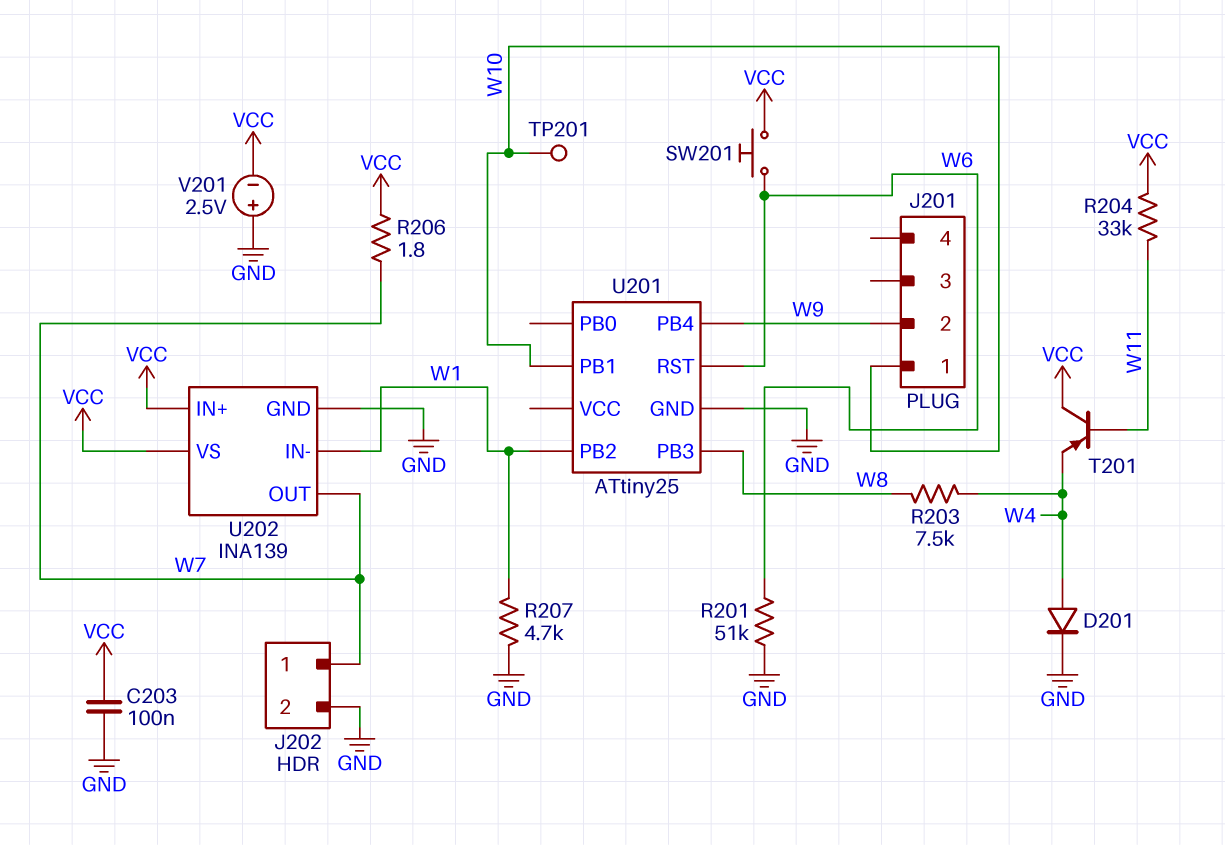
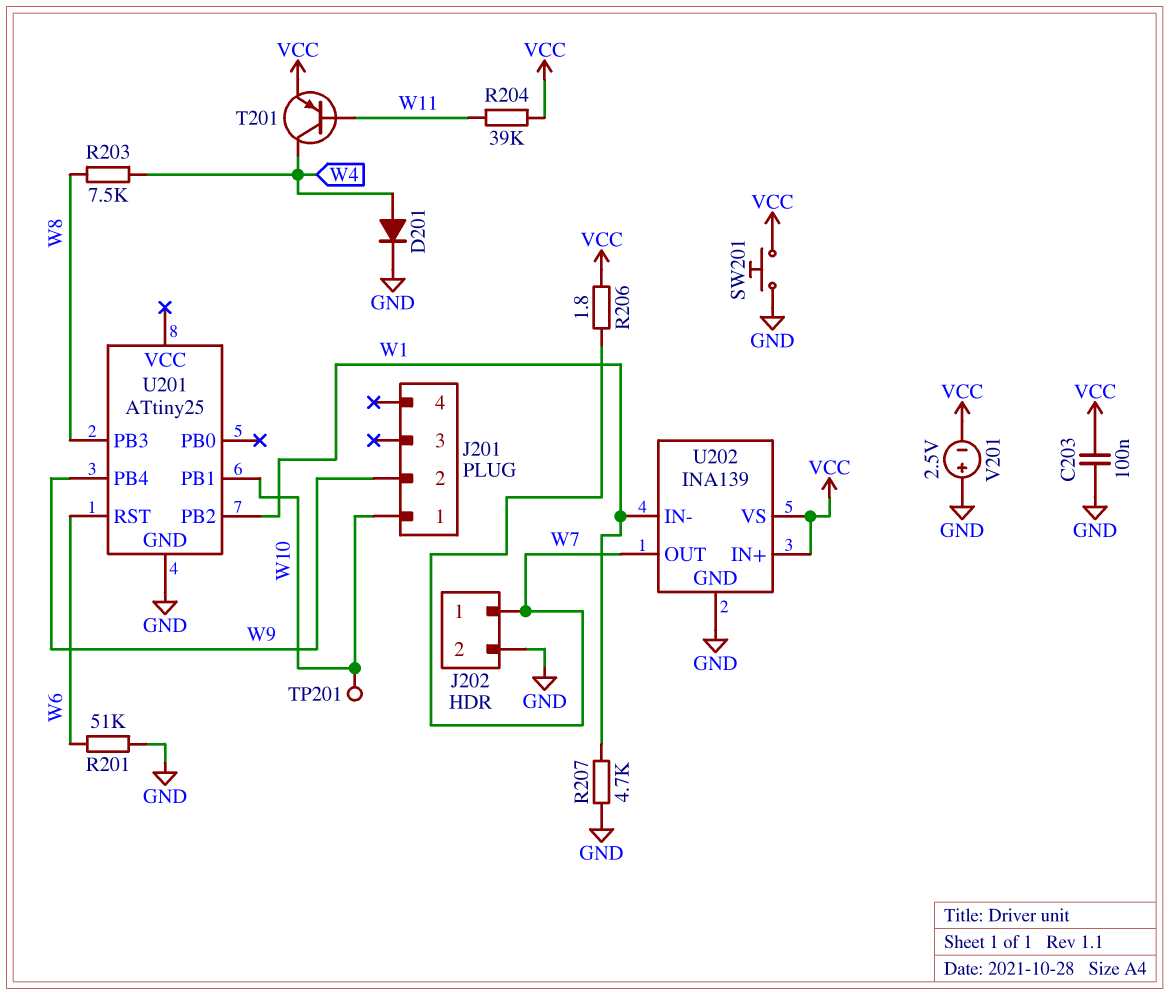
R204: 33k (VCC, W11) -> 39k (VCC, W11)
SW201: button (VCC, W6) -> button (GND, VCC)
T201: PNP (B W11, C VCC, E W4) -> PNP (B W11, C W4, E VCC)

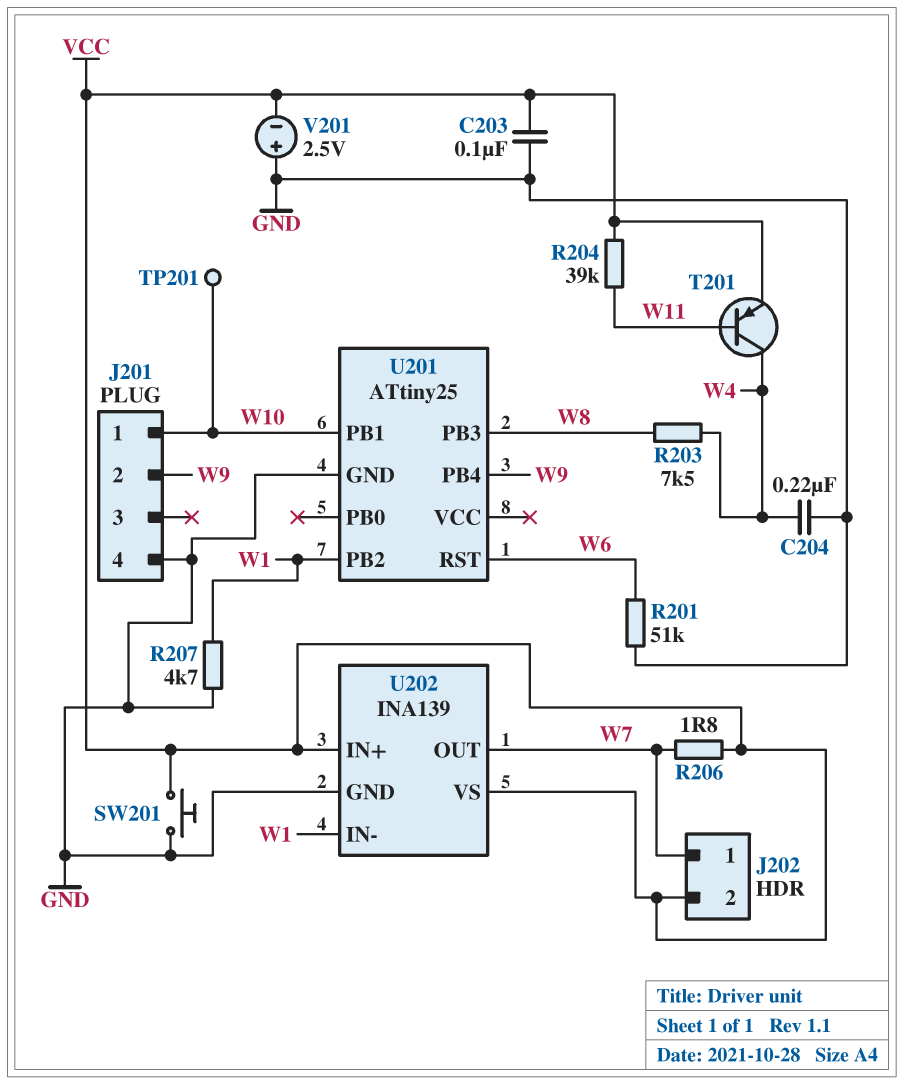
C204: none -> 220nF (GND, W4)
D201: diode (A W4, K GND) -> none
J201 pin 4: none -> GND
J202 pin 2: GND -> VCC

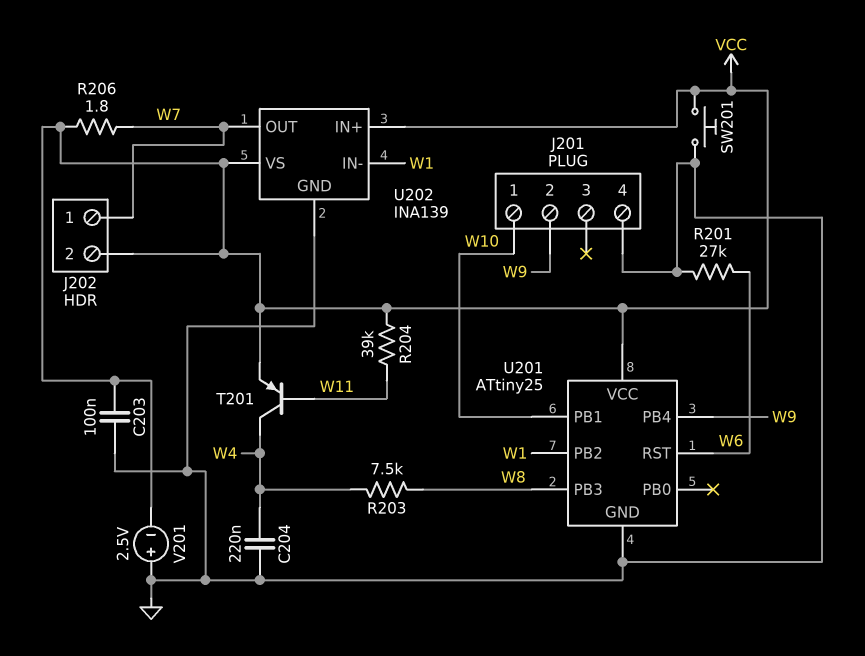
R201: 51k (GND, W6) -> 27k (GND, W6)
R207: 4.7k (GND, W1) -> none
TP201: test point (W10) -> none
U201 pin VCC: none -> VCC

